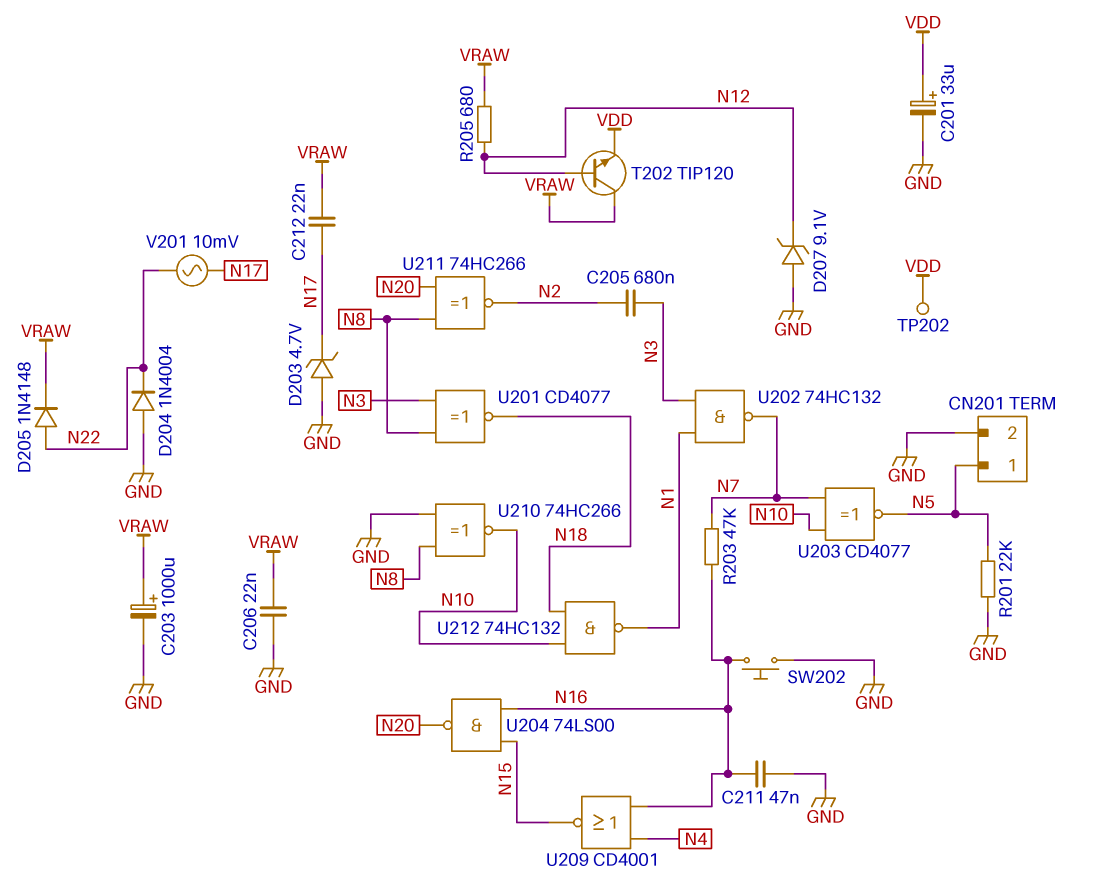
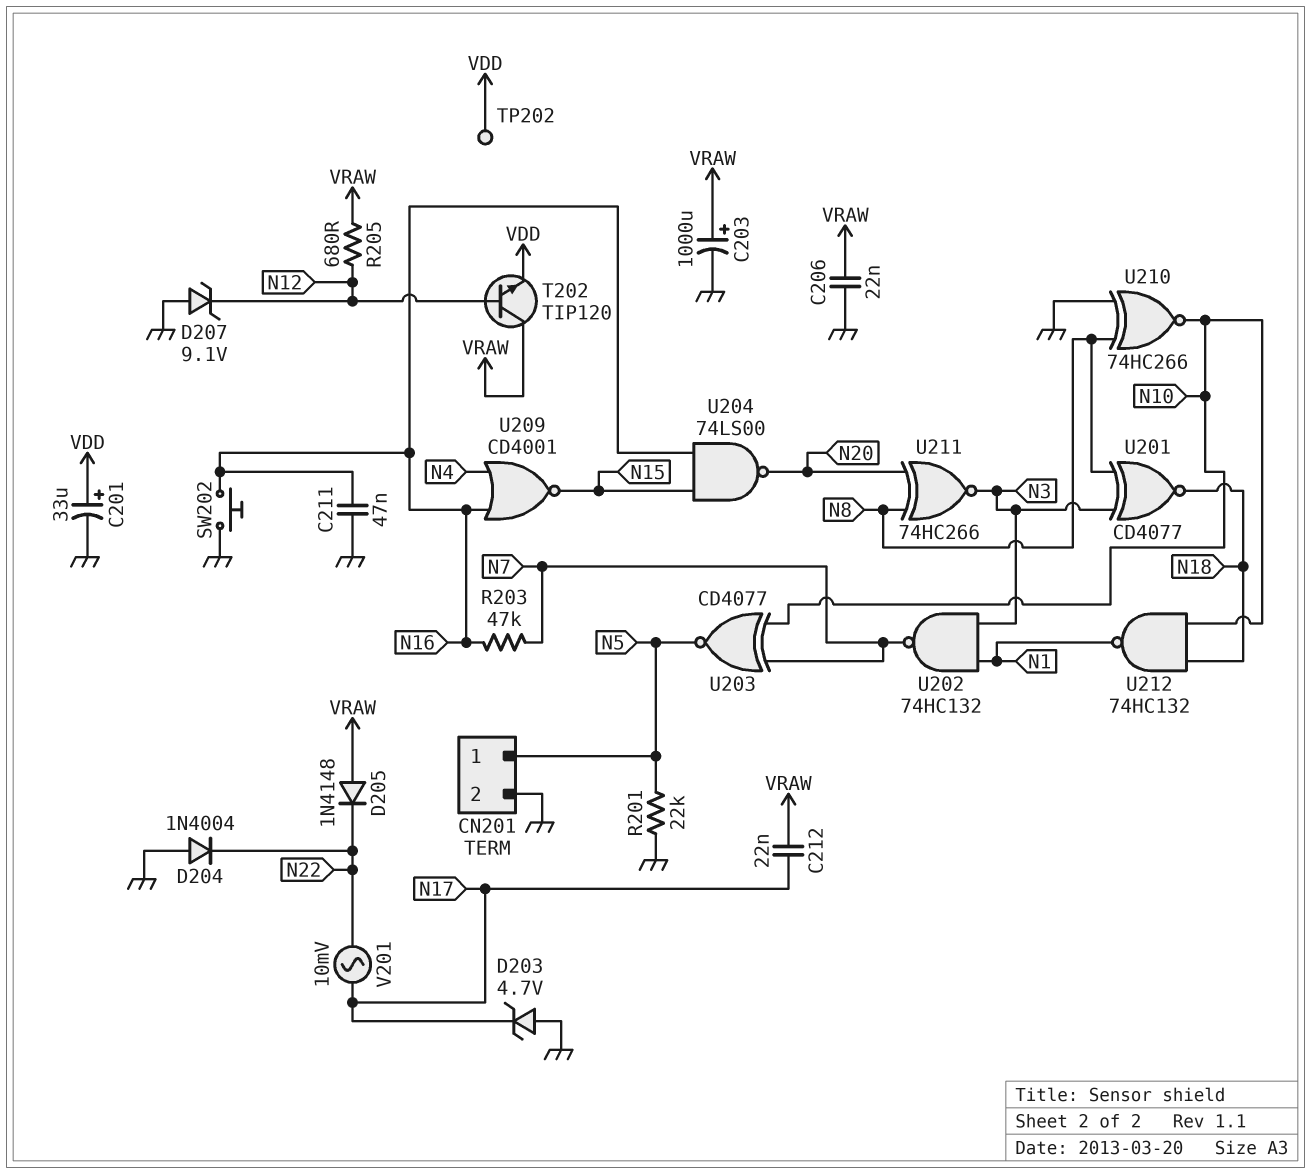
C205: 680nF (N2, N3) -> none
D205: diode 1N4148 (A N22, K VRAW) -> diode 1N4148 (A VRAW, K N22)
U211: XNOR 74HC266 (in N8, in N20, out N2) -> XNOR 74HC266 (in N8, in N20, out N3)

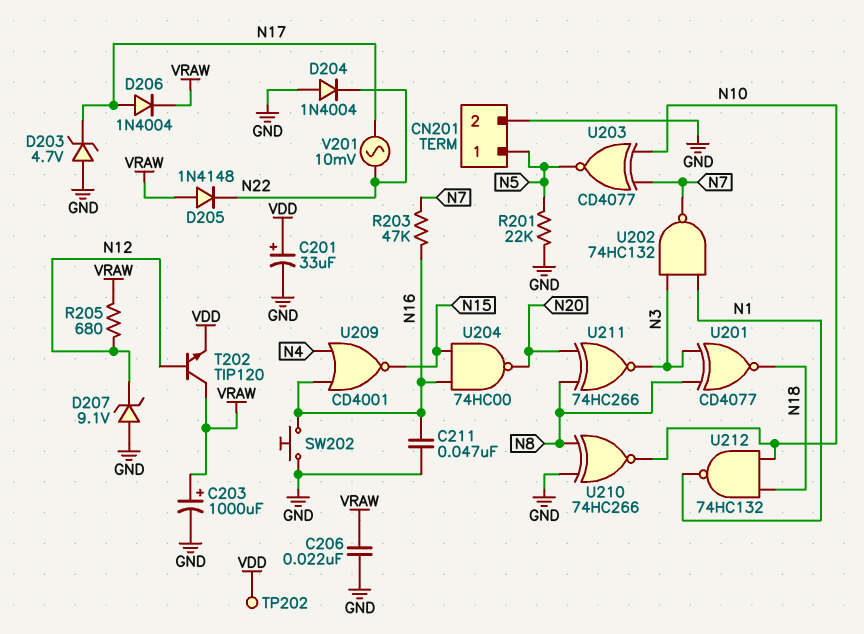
C212: 22nF (N17, VRAW) -> none
D206: none -> diode 1N4004 (A N17, K VRAW)
U204: NAND 74LS00 (in N15, in N16, out N20) -> NAND 74HC00 (in N15, in N16, out N20)

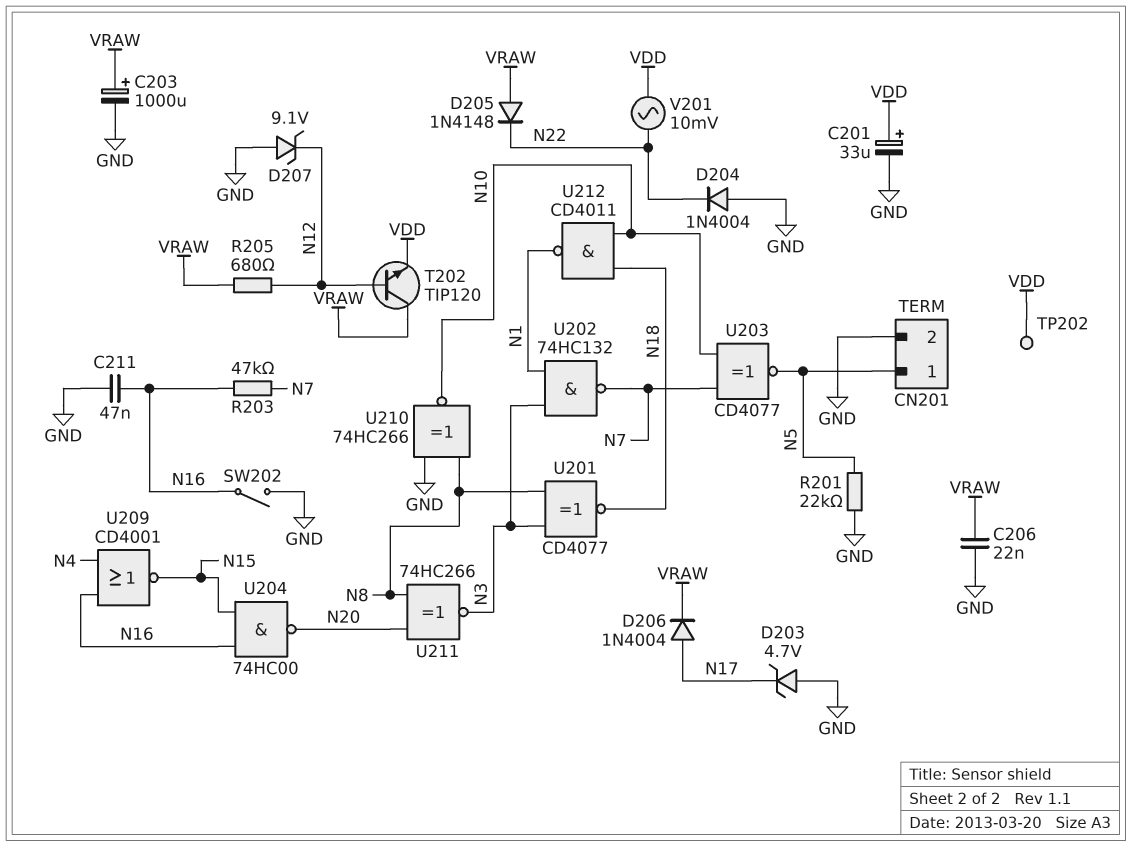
SW202: button (GND, N16) -> switch (GND, N16)
U212: NAND 74HC132 (in N10, in N18, out N1) -> NAND CD4011 (in N10, in N18, out N1)
V201: AC 10mV (N17, N22) -> AC 10mV (N22, VDD)

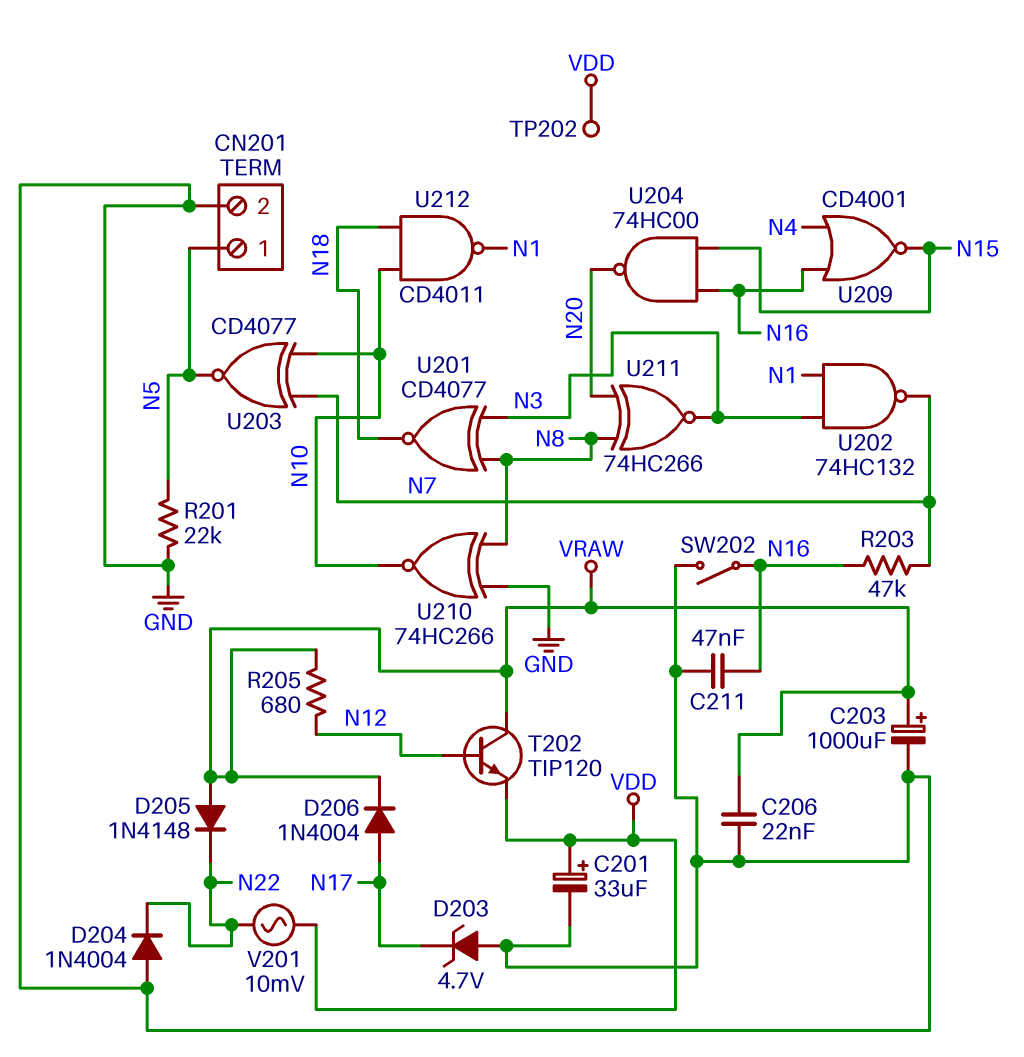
D207: zener 9.1V (A GND, K N12) -> none

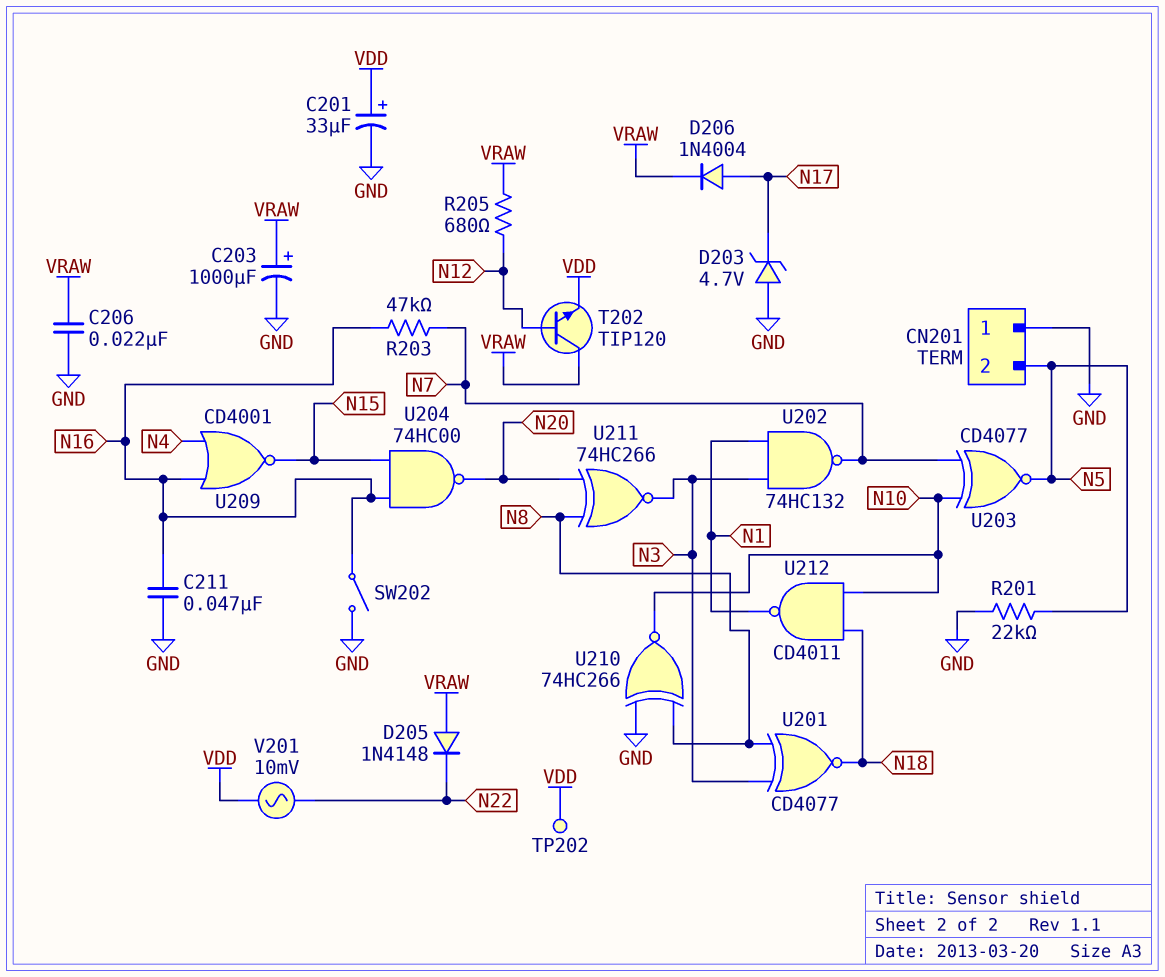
CN201 pin 1: N5 -> GND
CN201 pin 2: GND -> N5
D204: diode 1N4004 (A GND, K N22) -> none

